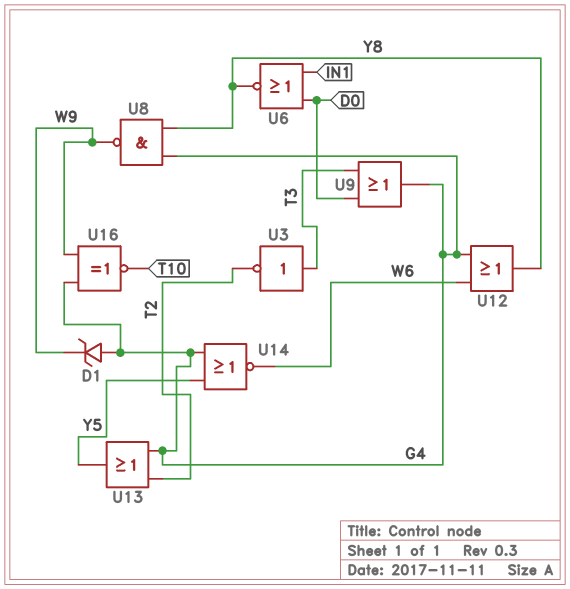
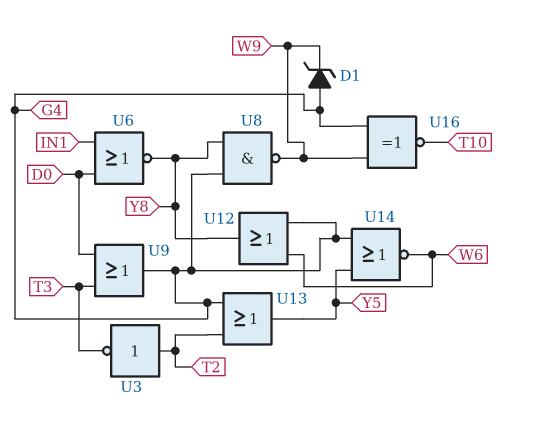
U3: NOT (in T3, out T2) -> NOT (in T2, out T3)

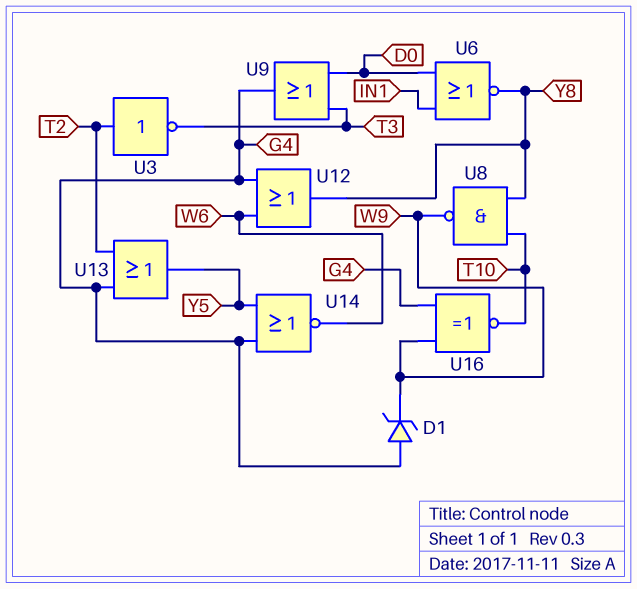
U8: NAND (in G4, in Y8, out W9) -> NAND (in T10, in Y8, out W9)

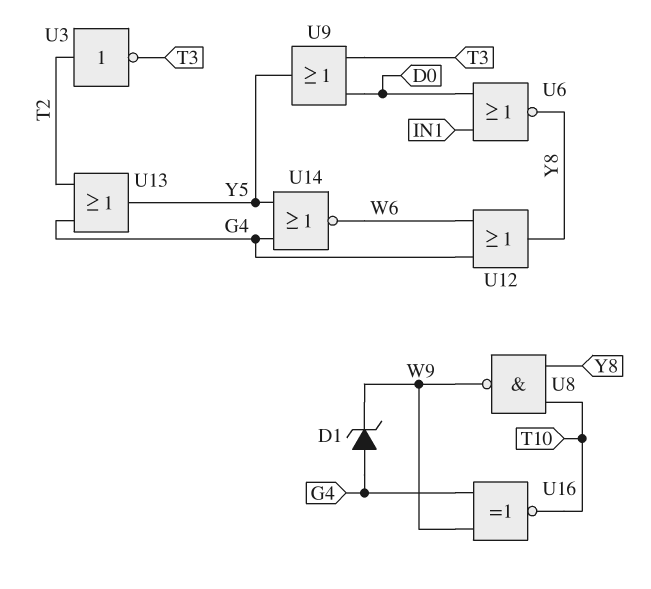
U9: OR (in D0, in T3, out G4) -> OR (in D0, in T3, out Y5)

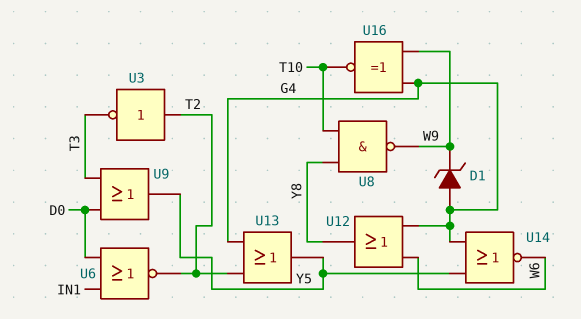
U6: NOR (in D0, in IN1, out Y8) -> NOR (in D0, in IN1, out T2)

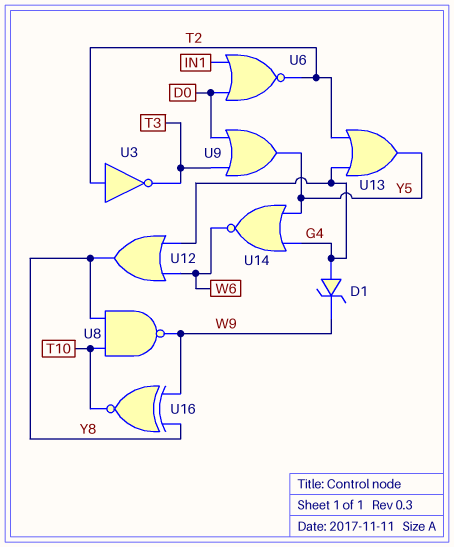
U16: XNOR (in G4, in W9, out T10) -> XNOR (in W9, in Y8, out T10)

